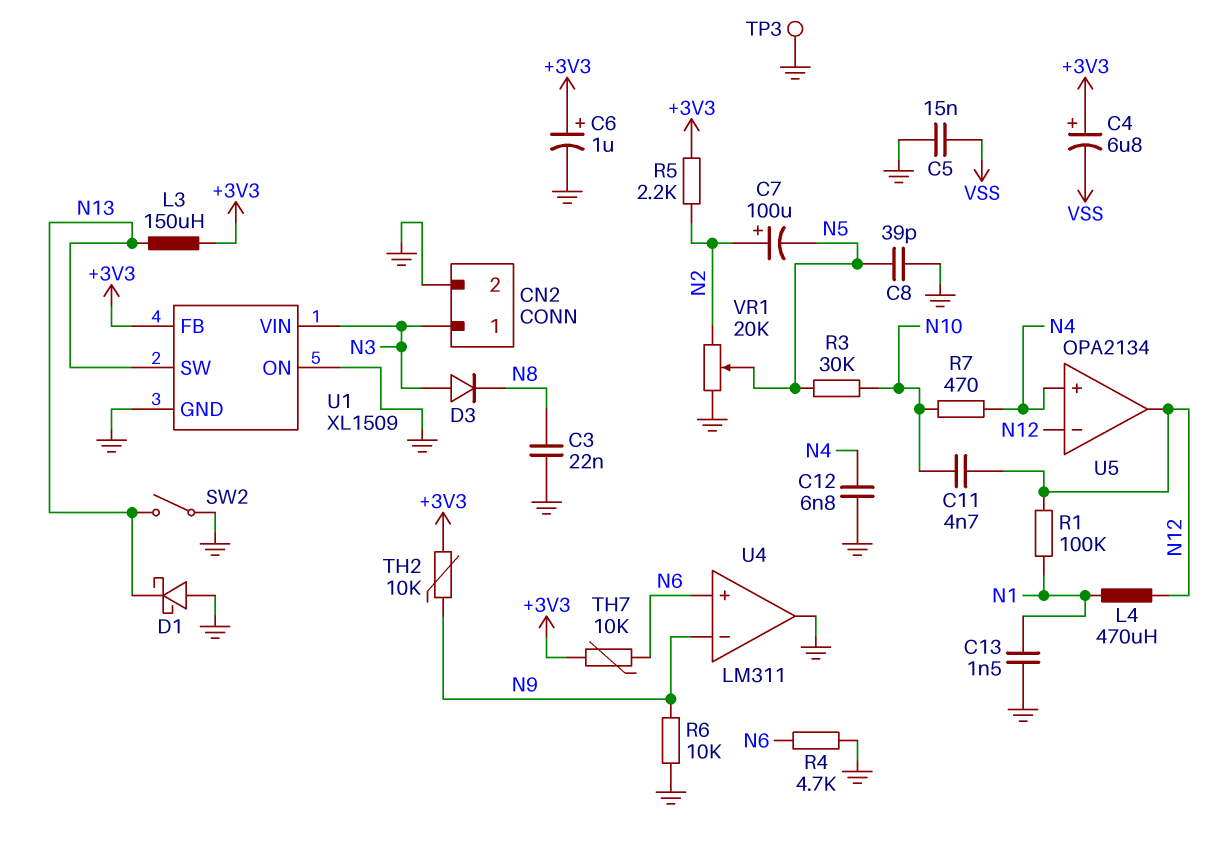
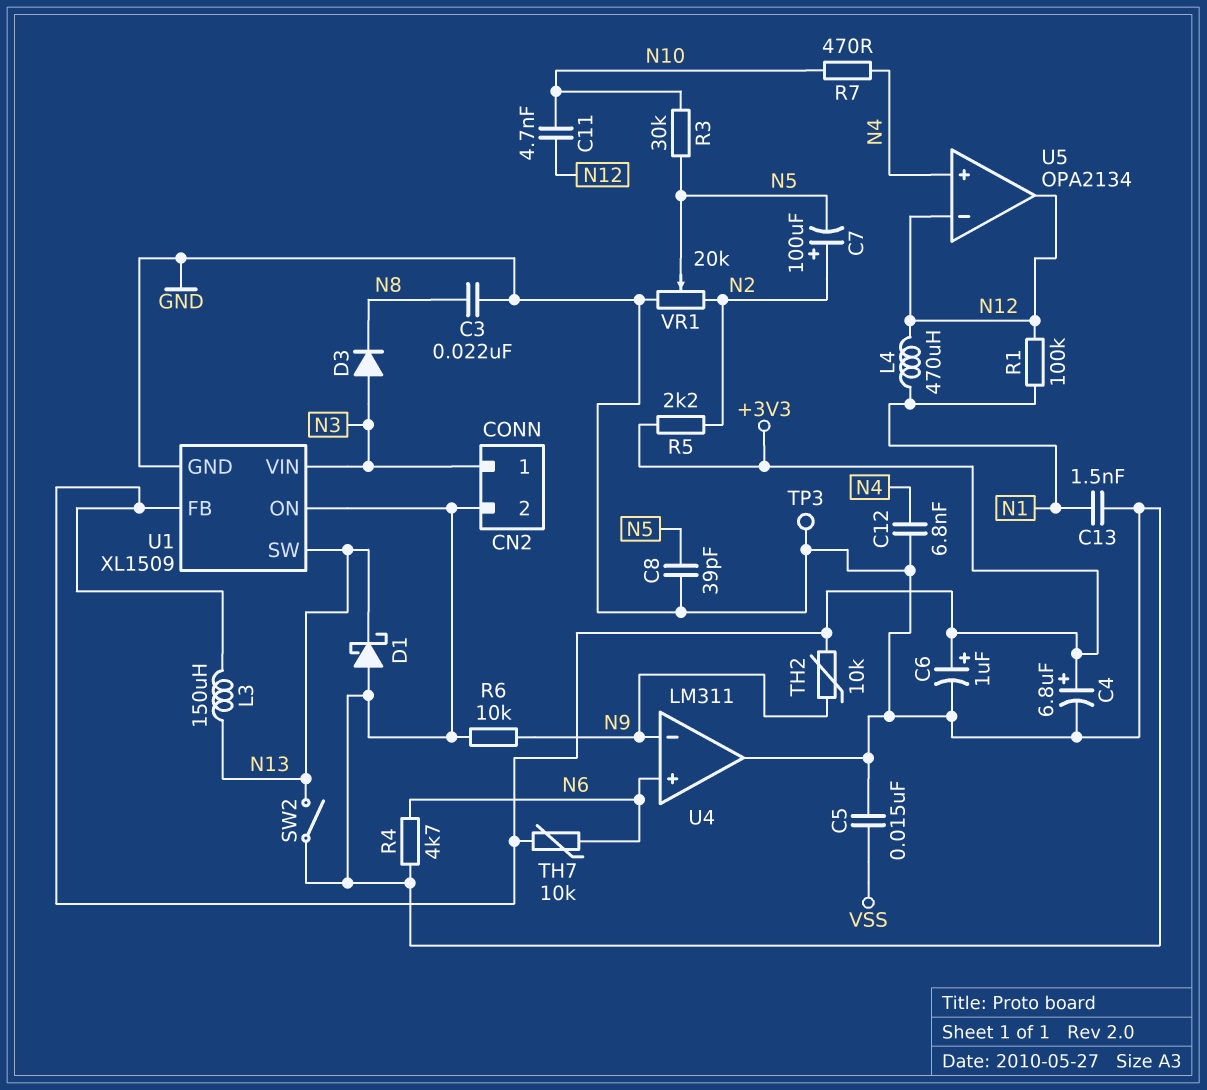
C4: 6.8uF (plus +3V3, minus VSS) -> 6.8uF (plus +3V3, minus GND)

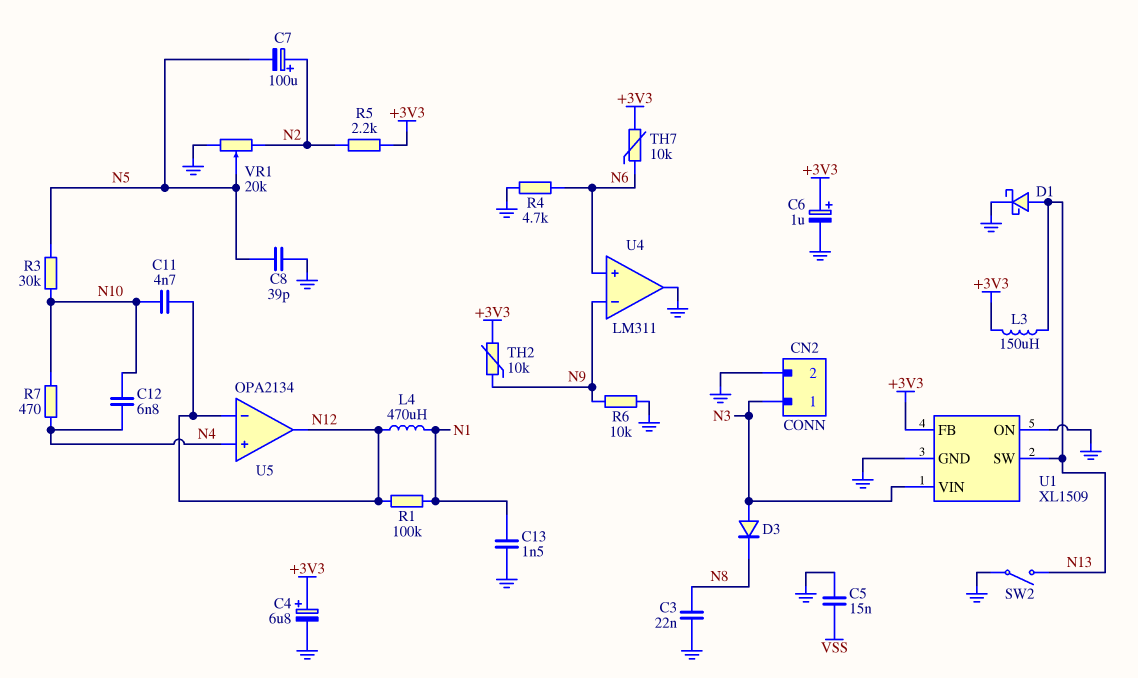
C12: 6.8nF (GND, N4) -> 6.8nF (N4, N10)
D1: schottky (A GND, K N13) -> schottky (A N13, K GND)
TP3: test point (GND) -> none

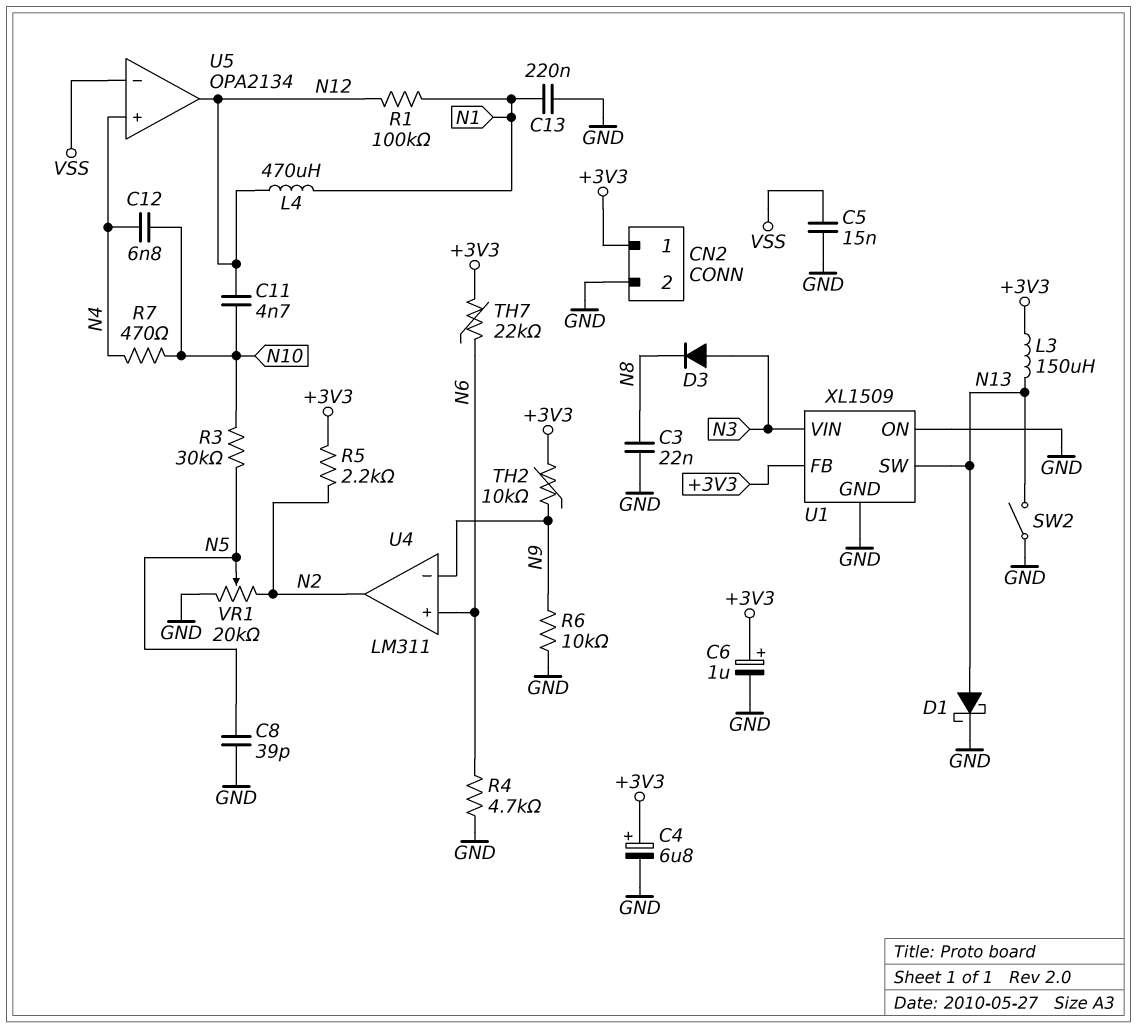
C7: 100uF (plus N2, minus N5) -> none
C13: 1.5nF (GND, N1) -> 220nF (GND, N1)
CN2 pin 1: N3 -> +3V3
TH7: 10k (+3V3, N6) -> 22k (+3V3, N6)
U4 pin out: GND -> N2
U5 pin in-: N12 -> VSS

